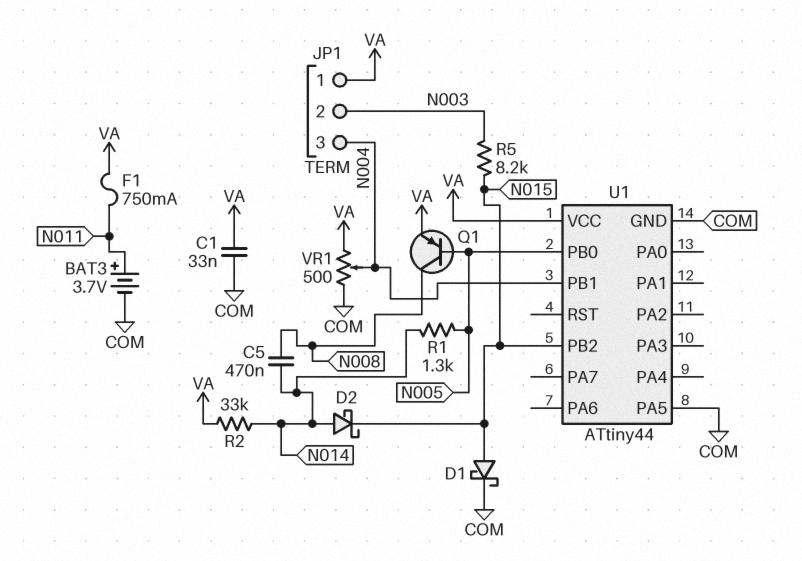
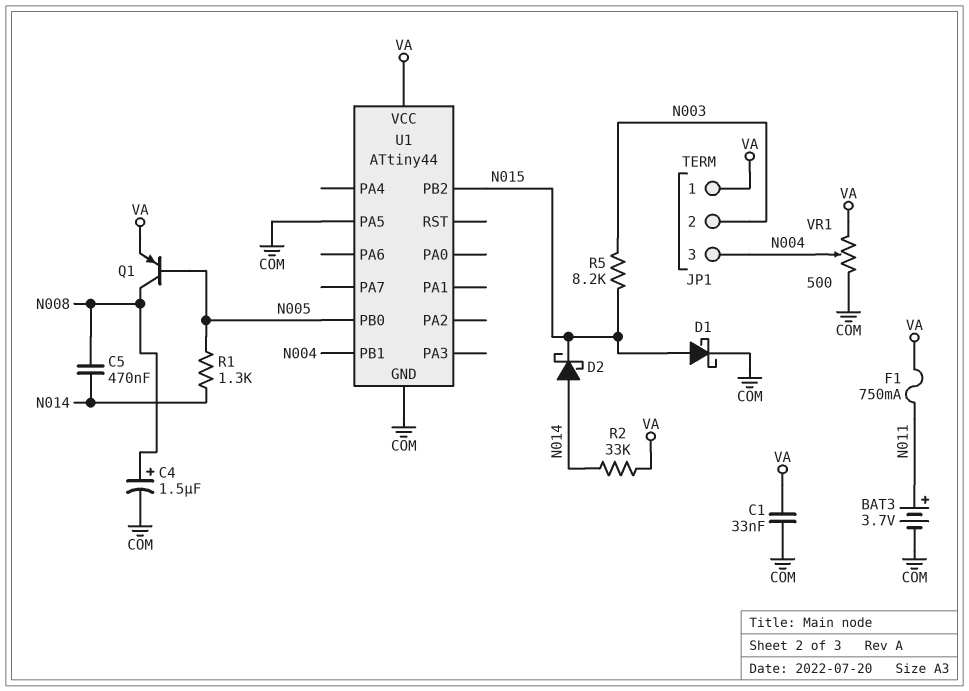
C4: none -> 1.5uF (plus N008, minus COM)

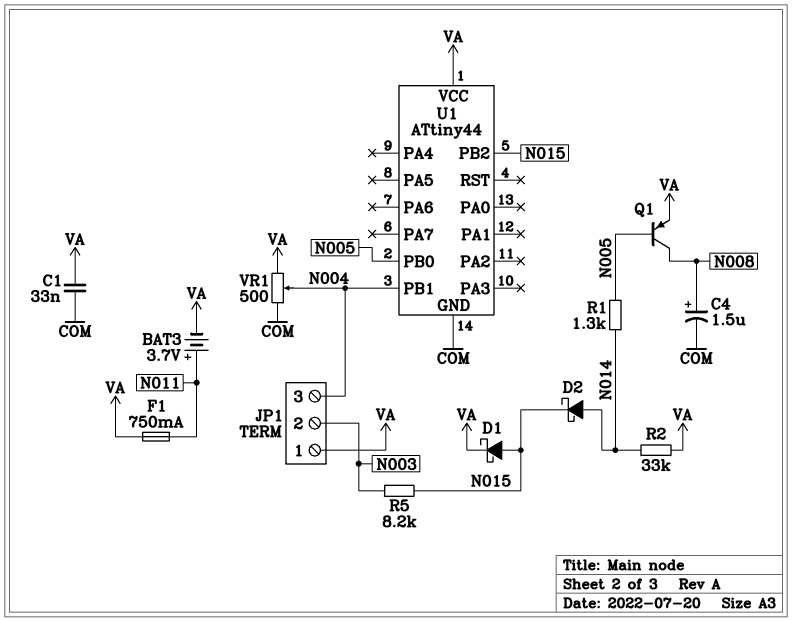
BAT3: 3.7V (plus N011, minus COM) -> 3.7V (plus N011, minus VA)
C5: 470nF (N008, N014) -> none
D1: schottky (A N015, K COM) -> schottky (A N015, K VA)
U1 pin PA5: COM -> none

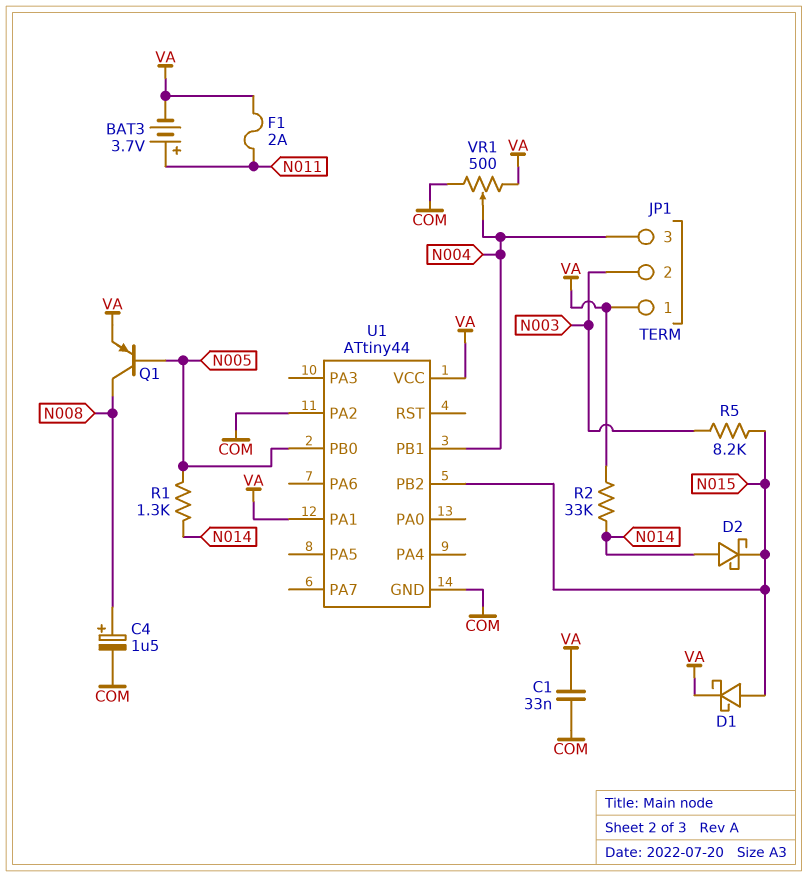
F1: 750mA (N011, VA) -> 2A (N011, VA)
U1 pin PA1: none -> VA
U1 pin PA2: none -> COM

